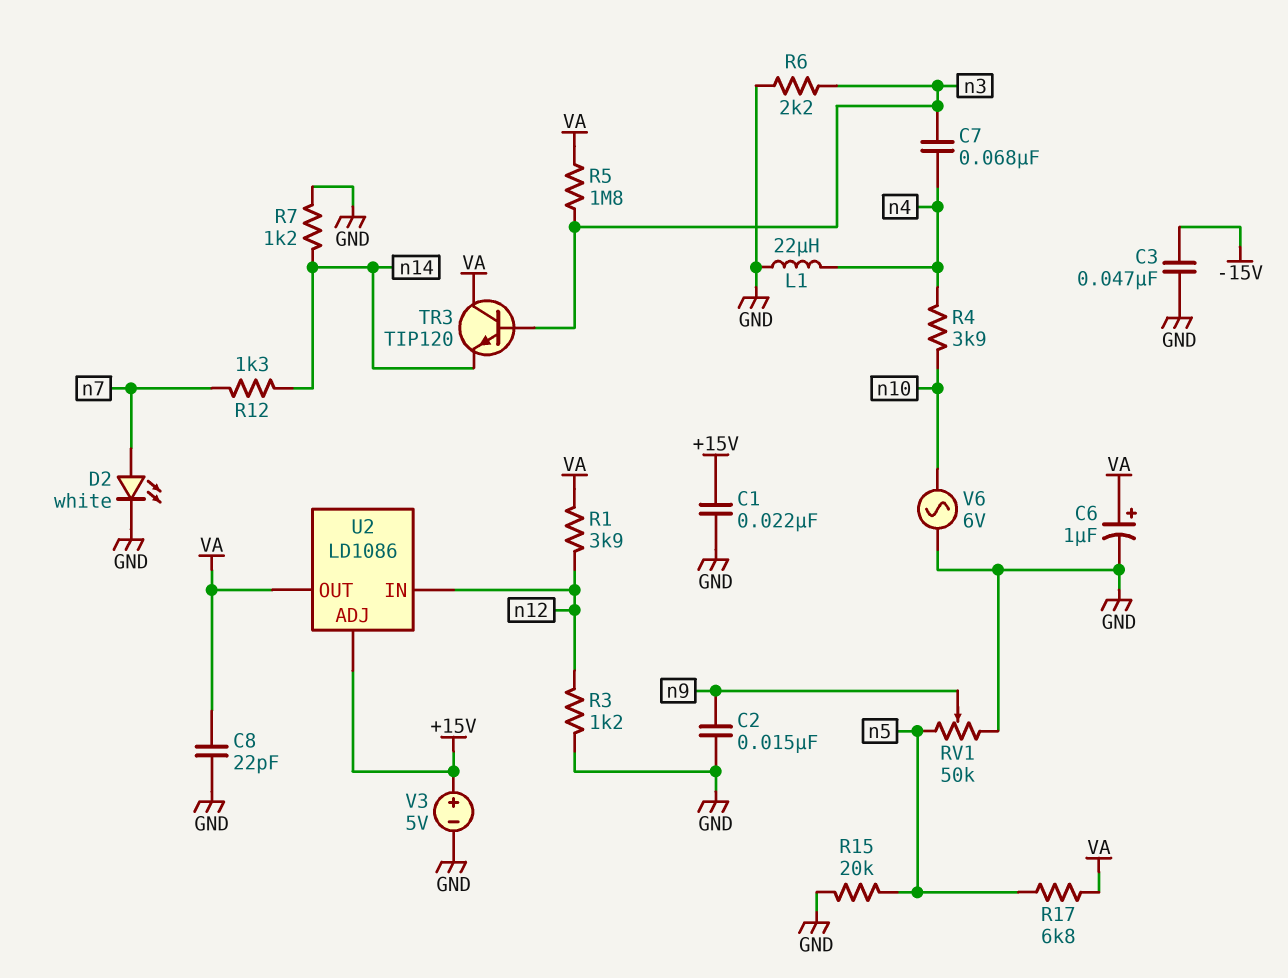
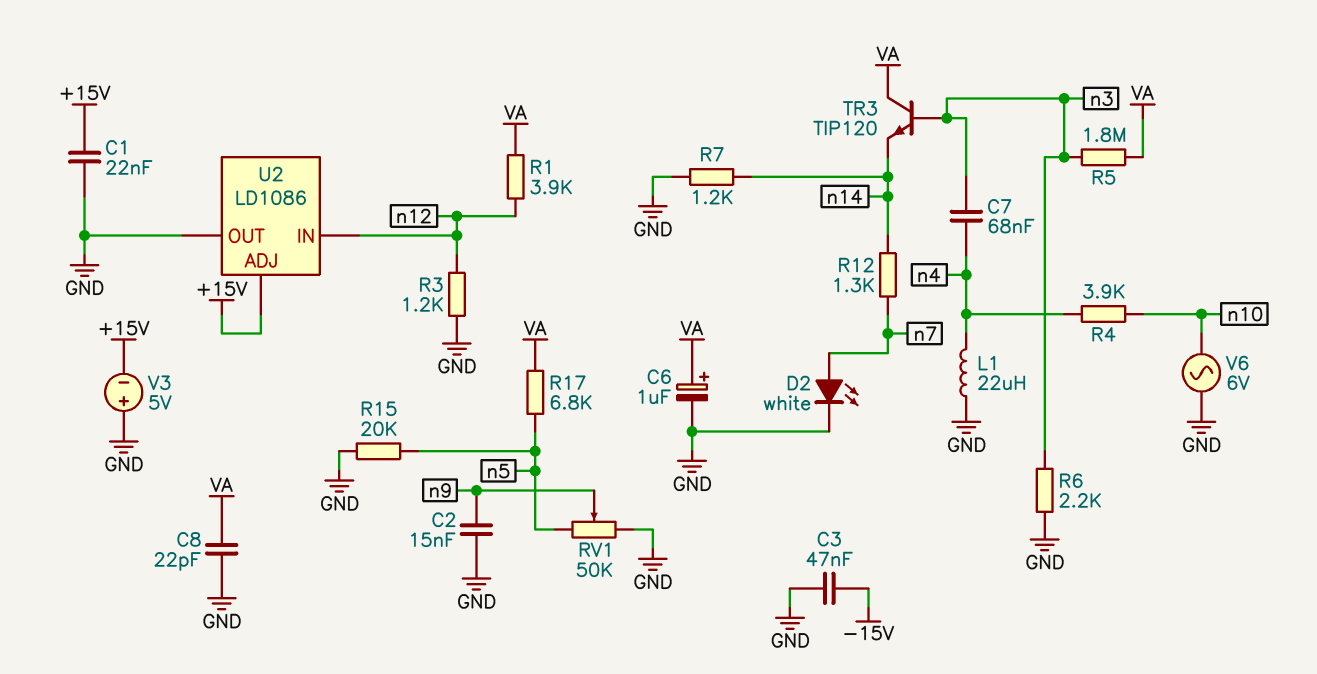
U2 pin OUT: VA -> GND
V3: 5V (plus +15V, minus GND) -> 5V (plus GND, minus +15V)

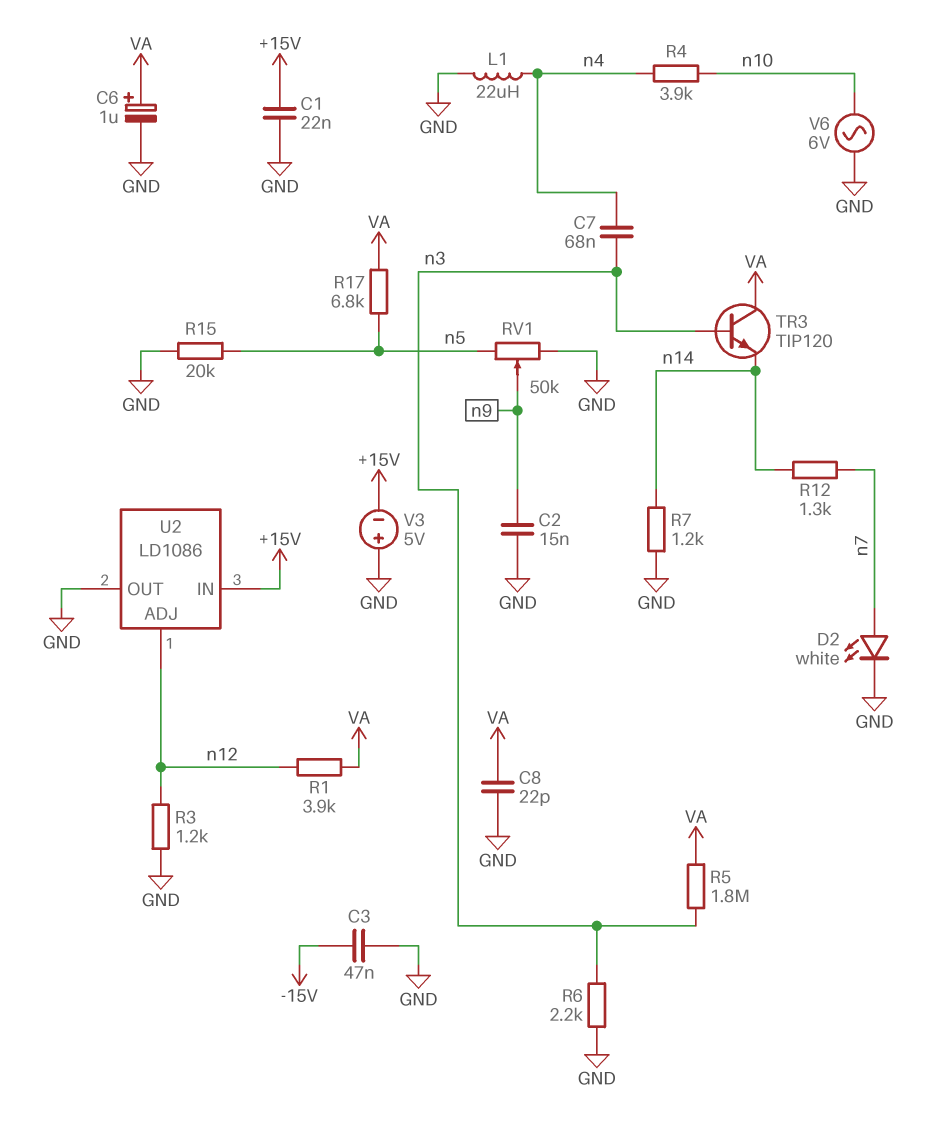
U2 pin ADJ: +15V -> n12
U2 pin IN: n12 -> +15V

